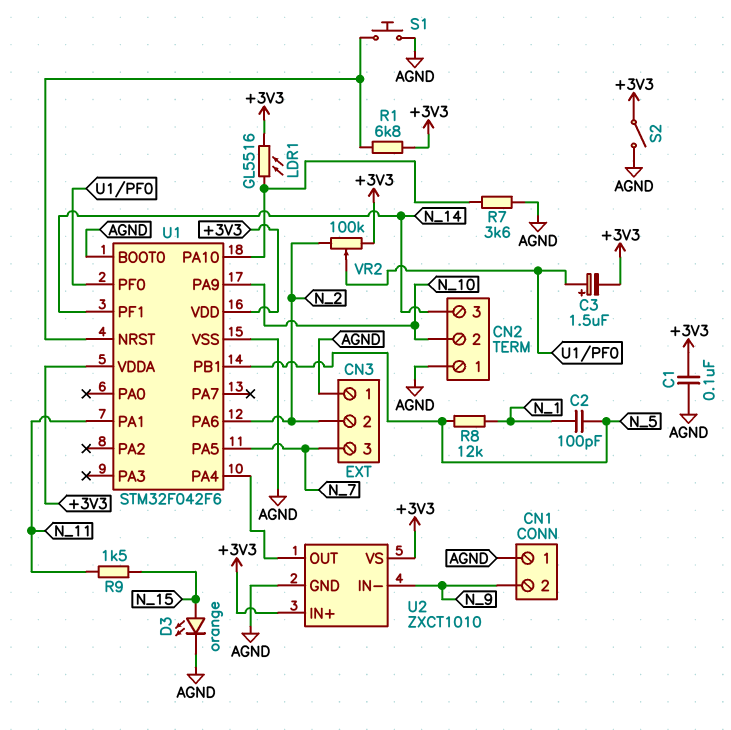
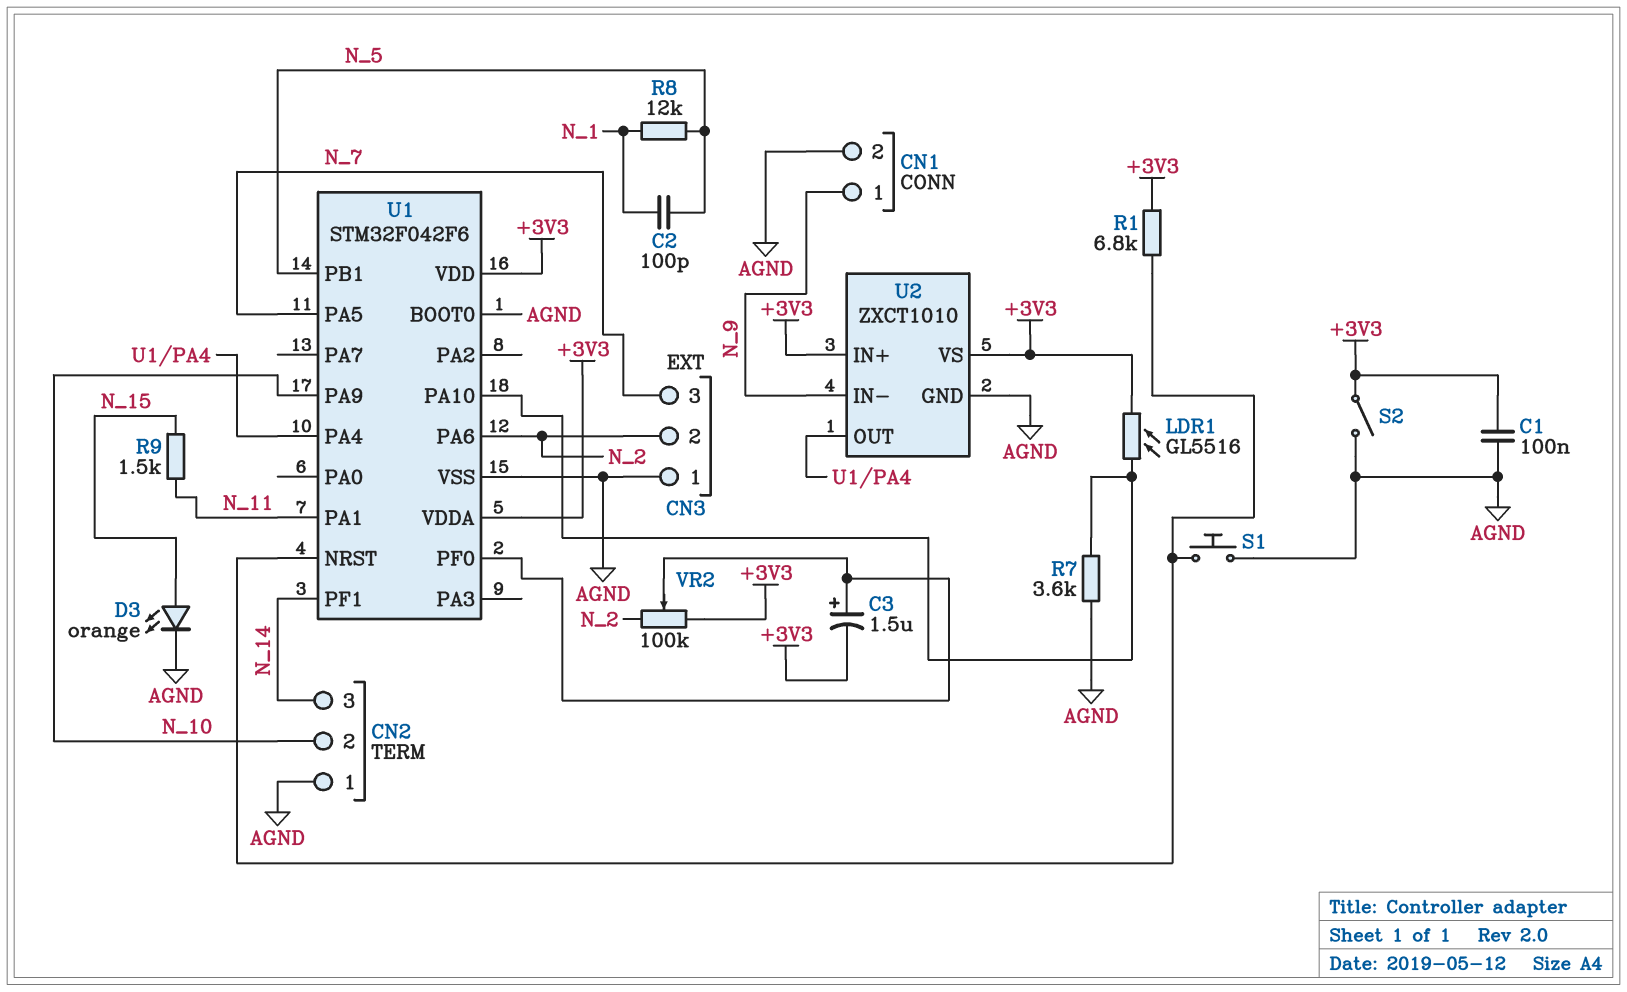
CN1 pin 1: AGND -> N_9
CN1 pin 2: N_9 -> AGND

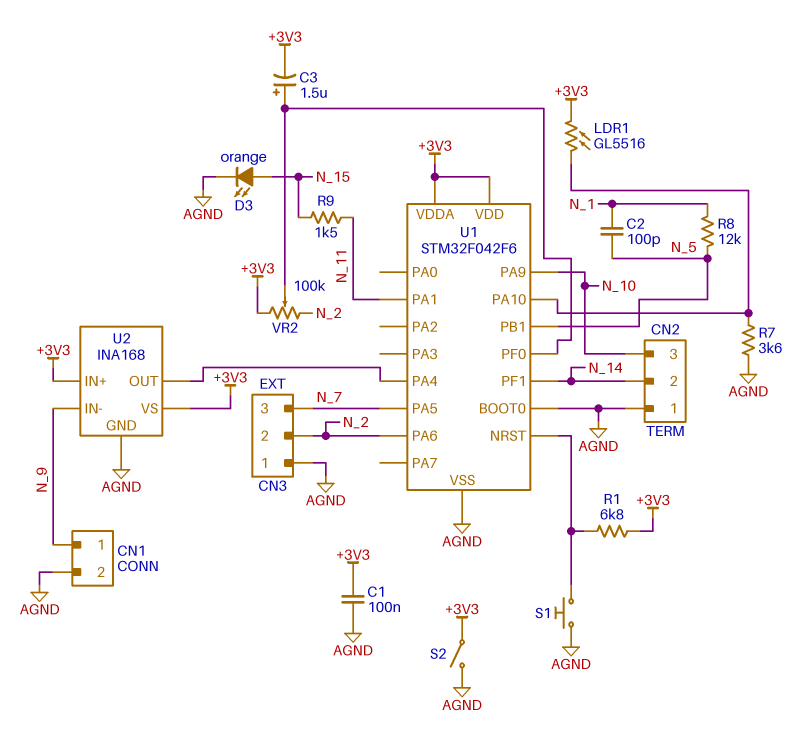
CN2 pin 2: N_10 -> N_14
CN2 pin 3: N_14 -> N_10
U2: ZXCT1010 -> INA168

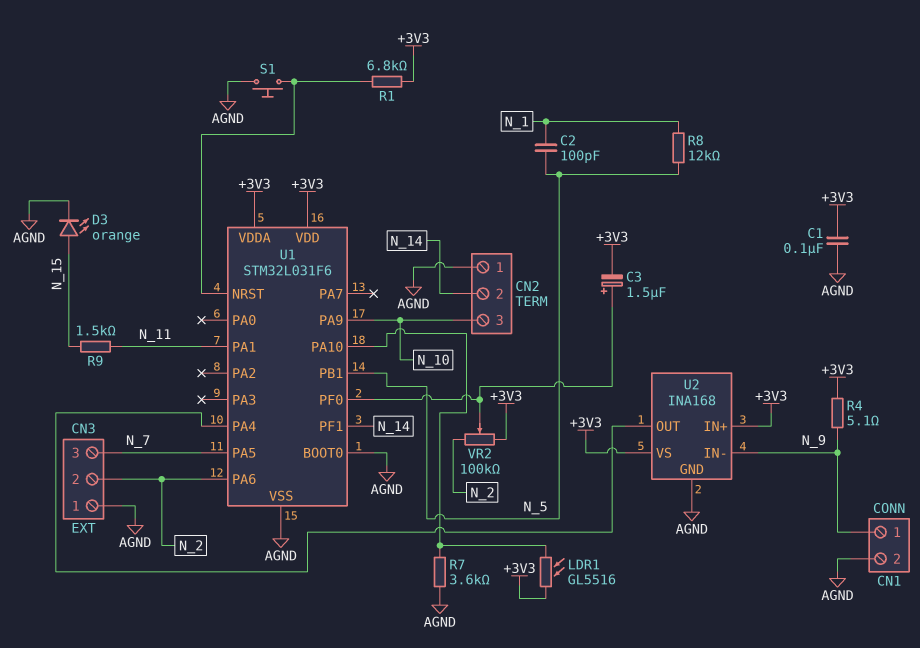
R4: none -> 5.1 (+3V3, N_9)
S2: switch (+3V3, AGND) -> none
U1: STM32F042F6 -> STM32L031F6

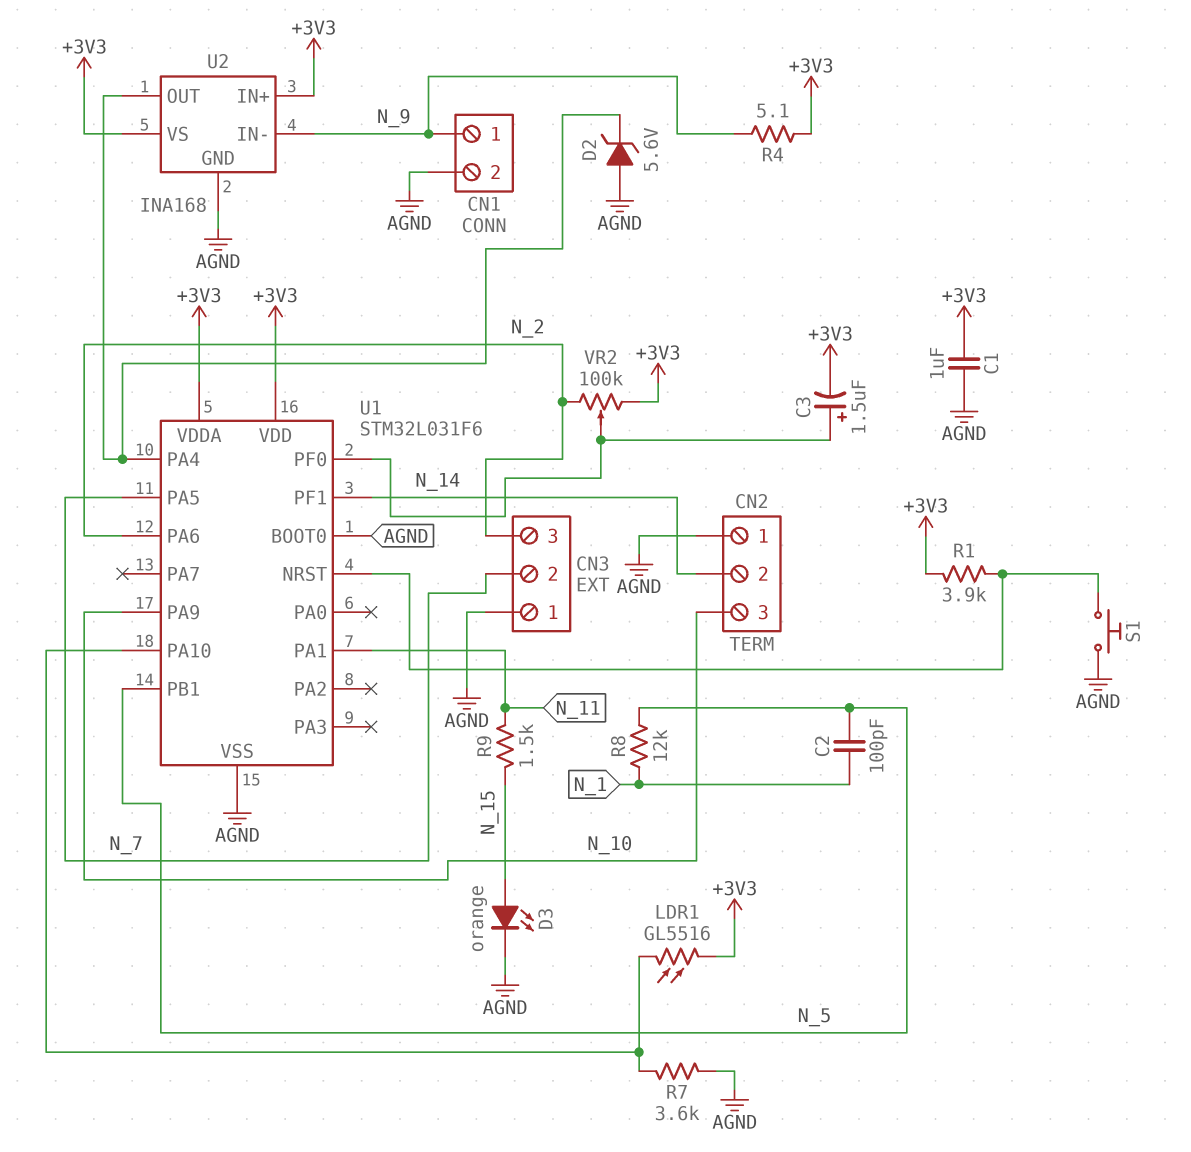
C1: 100nF (+3V3, AGND) -> 1uF (+3V3, AGND)
CN3 pin 2: N_2 -> N_7
CN3 pin 3: N_7 -> N_2
D2: none -> zener 5.6V (A AGND, K U1/PA4)
R1: 6.8k (+3V3, U1/NRST) -> 3.9k (+3V3, U1/NRST)

